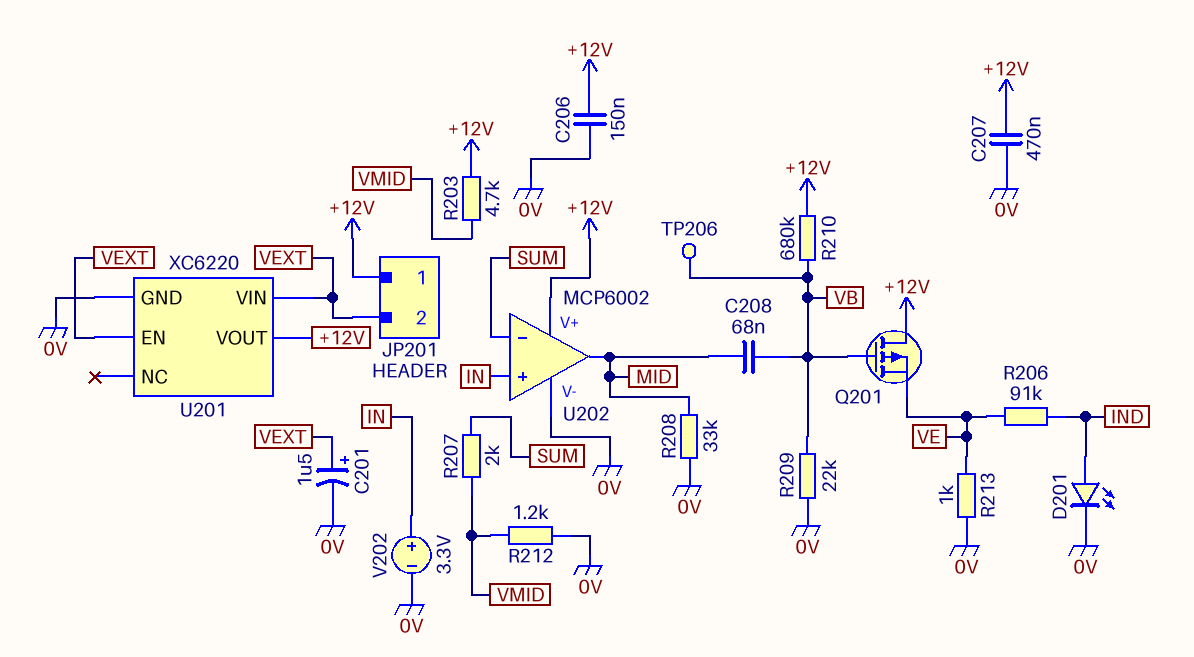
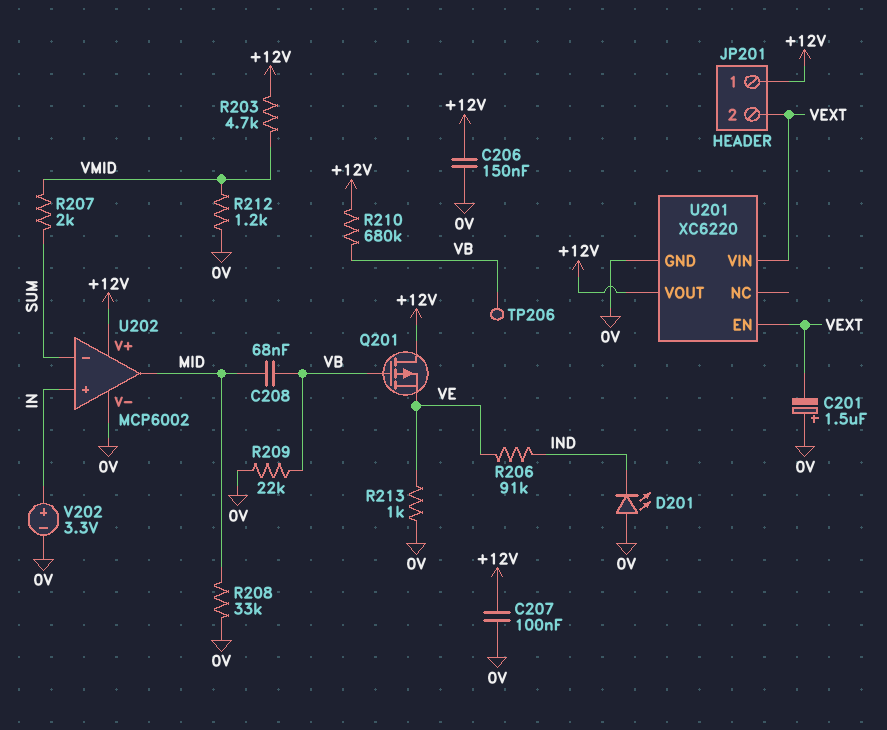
C201: 1.5uF (plus VEXT, minus 0V) -> 1.5uF (plus 0V, minus VEXT)
C207: 470nF (+12V, 0V) -> 100nF (+12V, 0V)
D201: LED (A IND, K 0V) -> LED (A 0V, K IND)

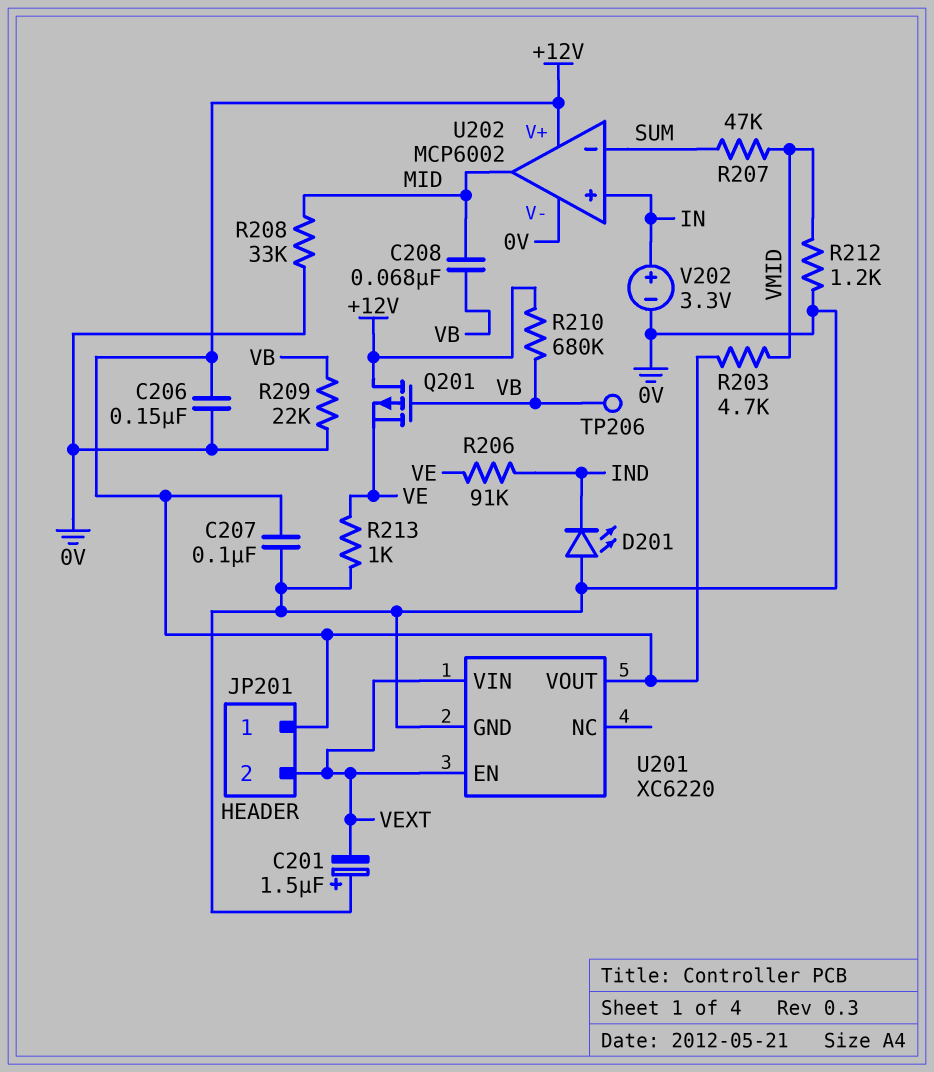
R207: 2k (SUM, VMID) -> 47k (SUM, VMID)

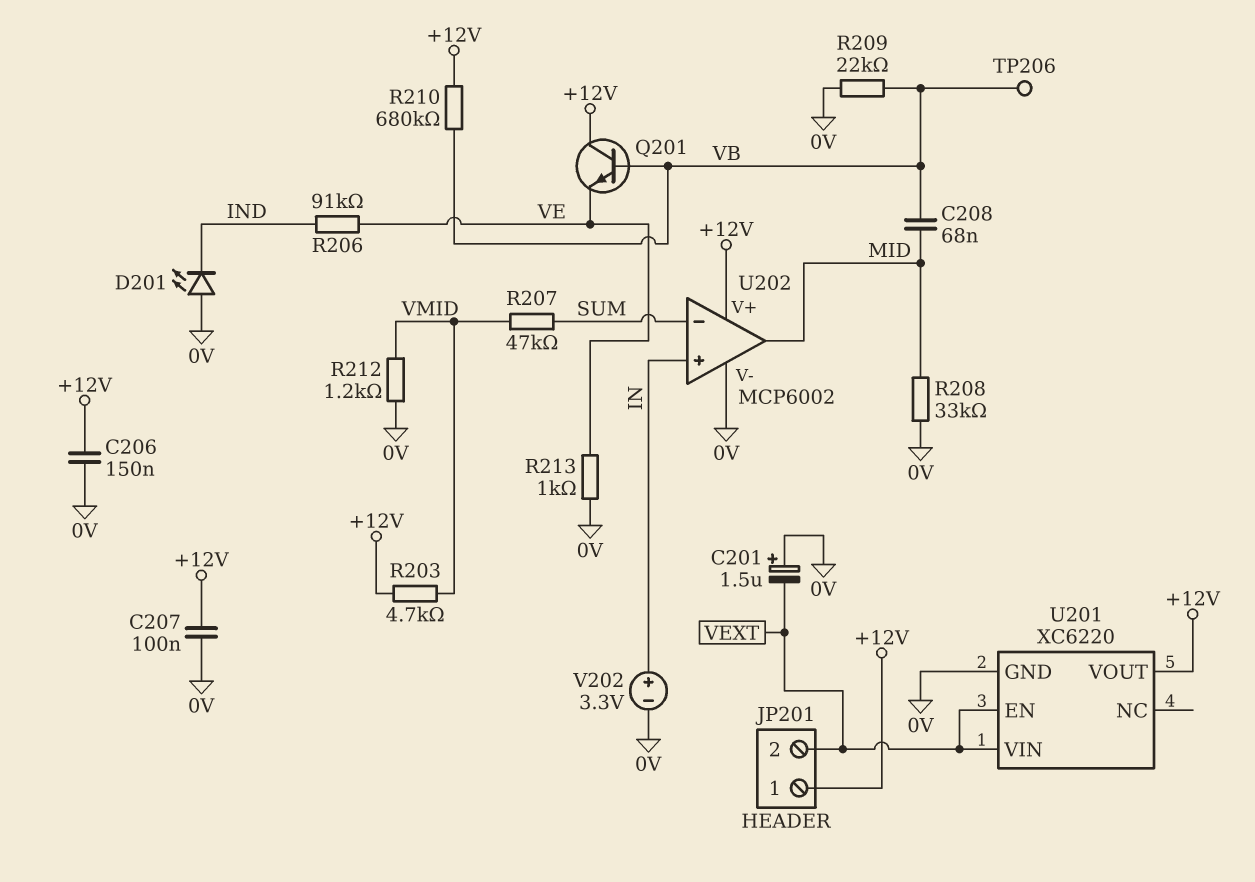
Q201: PMOS (G VB, D +12V, S VE) -> NPN (B VB, C +12V, E VE)

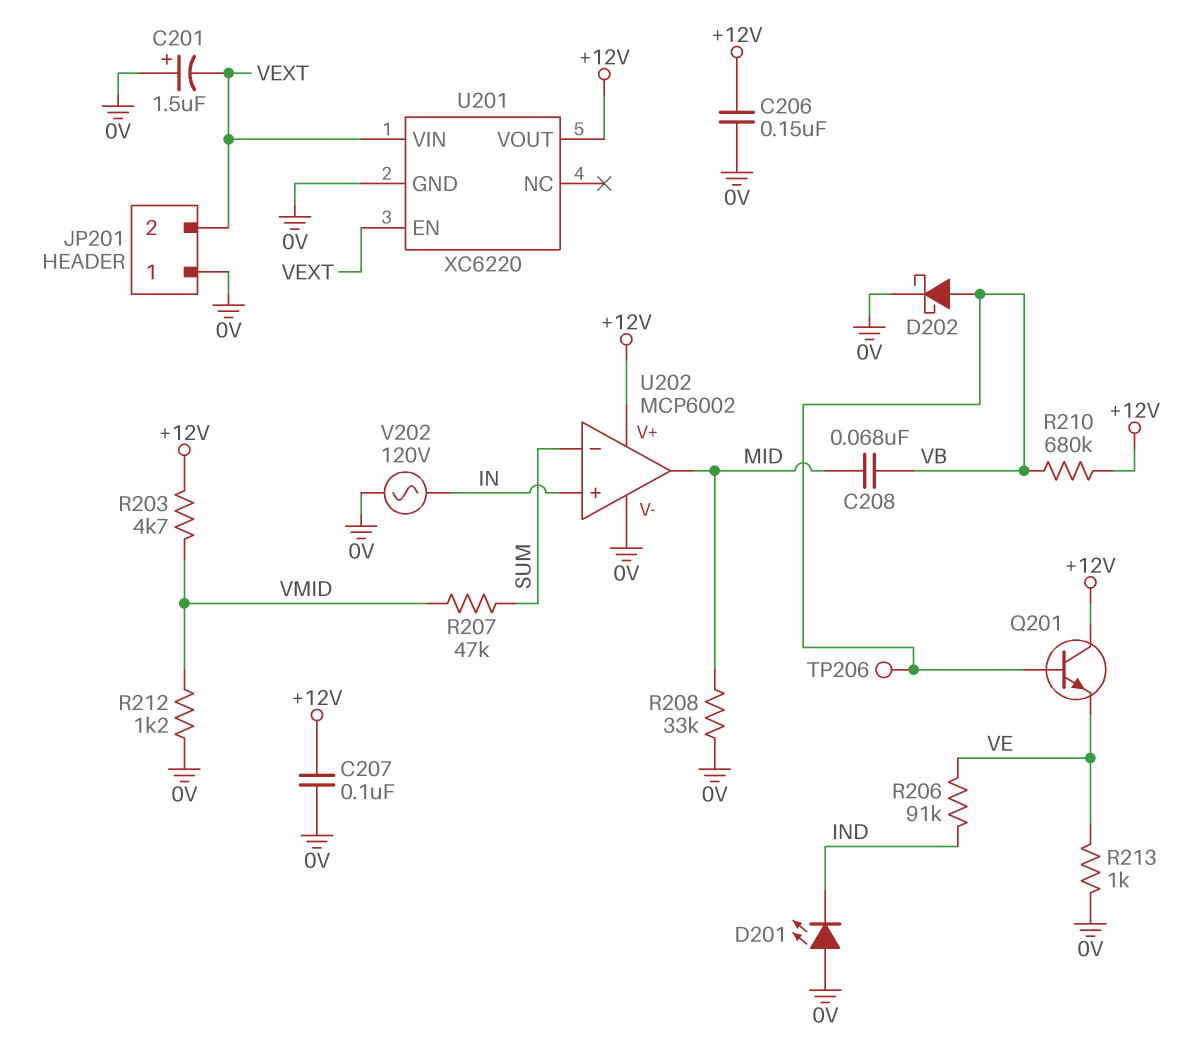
D202: none -> schottky (A VB, K 0V)
JP201 pin 1: +12V -> 0V
R209: 22k (0V, VB) -> none
V202: 3.3V (plus IN, minus 0V) -> AC 120V (0V, IN)

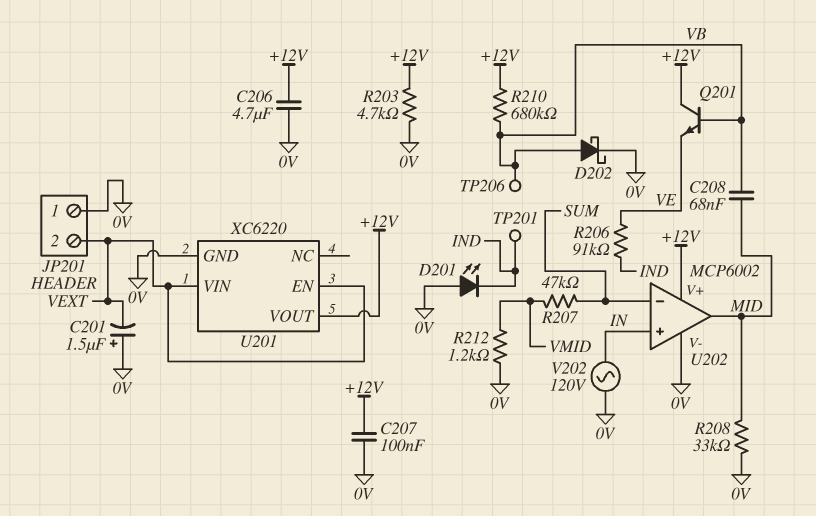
C206: 150nF (+12V, 0V) -> 4.7uF (+12V, 0V)
R203: 4.7k (+12V, VMID) -> 4.7k (+12V, 0V)
R213: 1k (0V, VE) -> none
TP201: none -> test point (IND)

